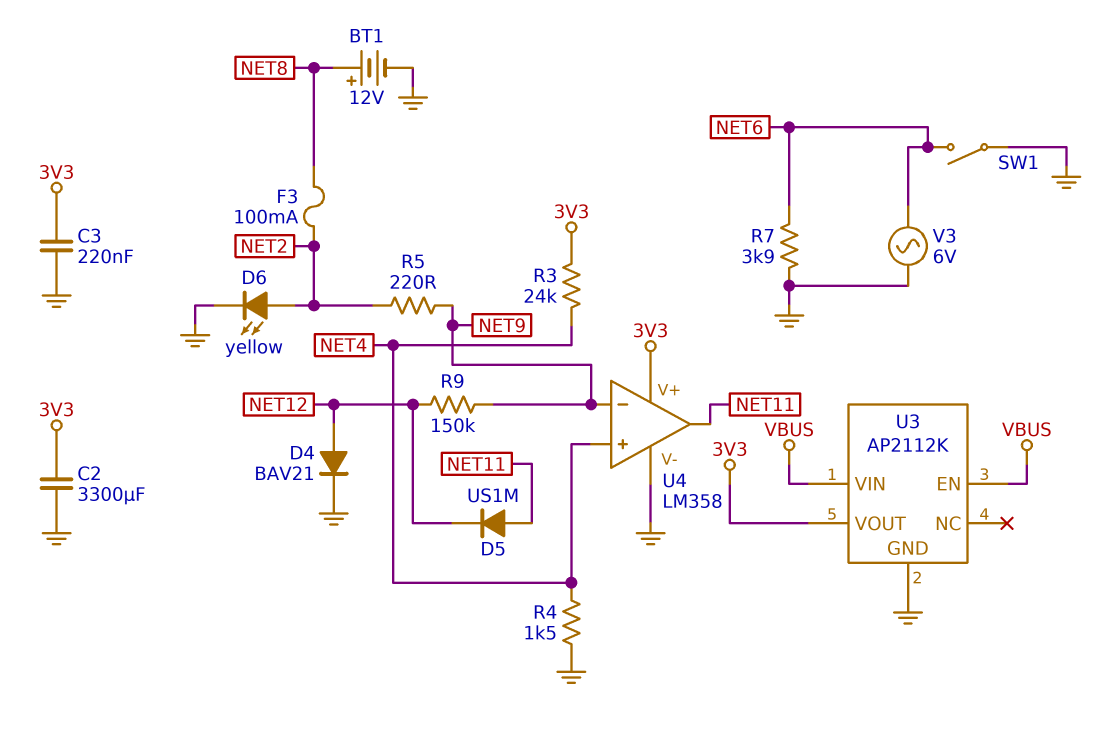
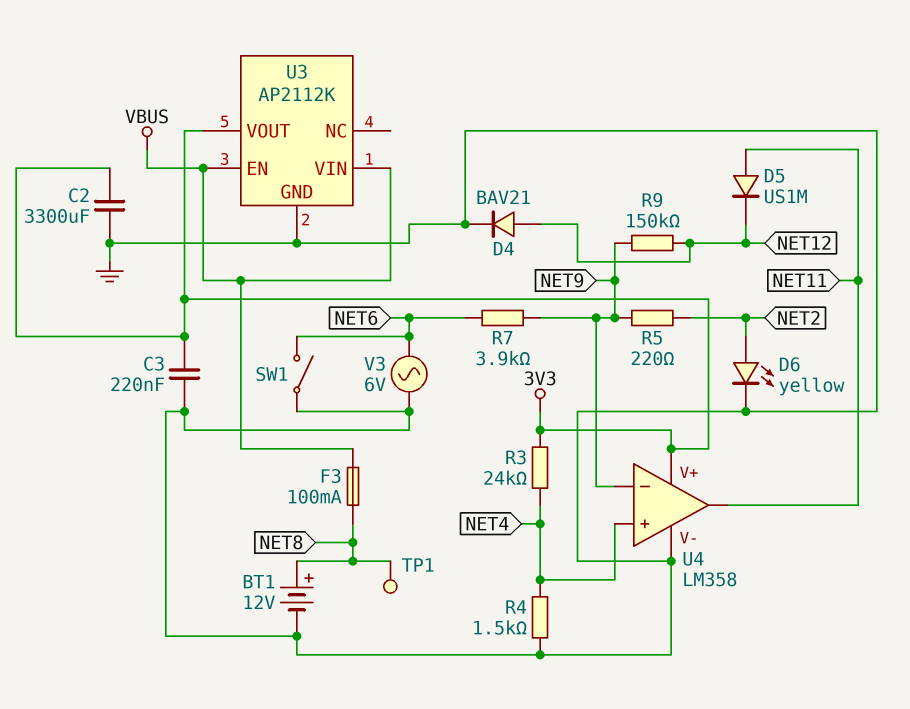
F3: 100mA (NET2, NET8) -> 100mA (NET8, VBUS)
R7: 3.9k (GND, NET6) -> 3.9k (NET6, NET9)
TP1: none -> test point (NET8)

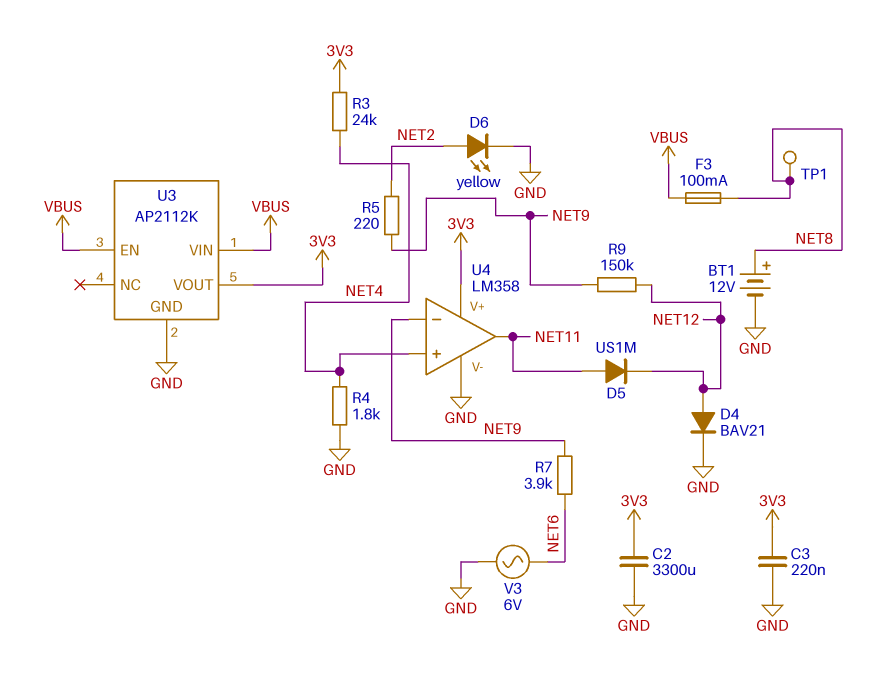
R4: 1.5k (GND, NET4) -> 1.8k (GND, NET4)
SW1: switch (GND, NET6) -> none

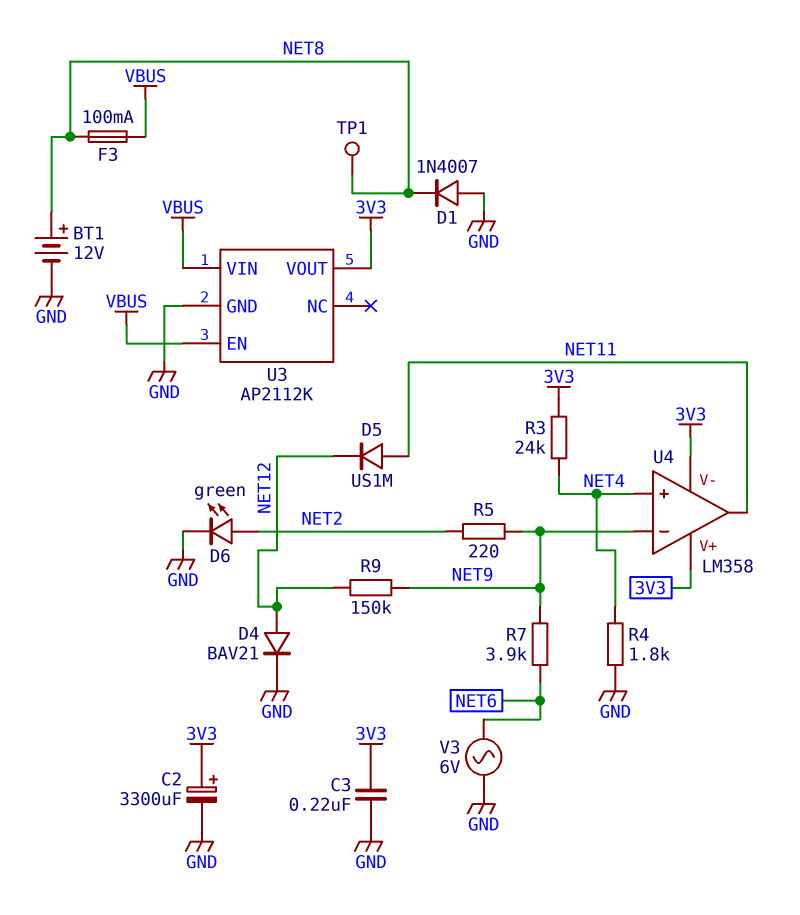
C2: 3300uF (3V3, GND) -> 3300uF (plus 3V3, minus GND)
D1: none -> diode 1N4007 (A GND, K NET8)
D6: LED yellow (A NET2, K GND) -> LED green (A NET2, K GND)
U4 pin V-: GND -> 3V3

